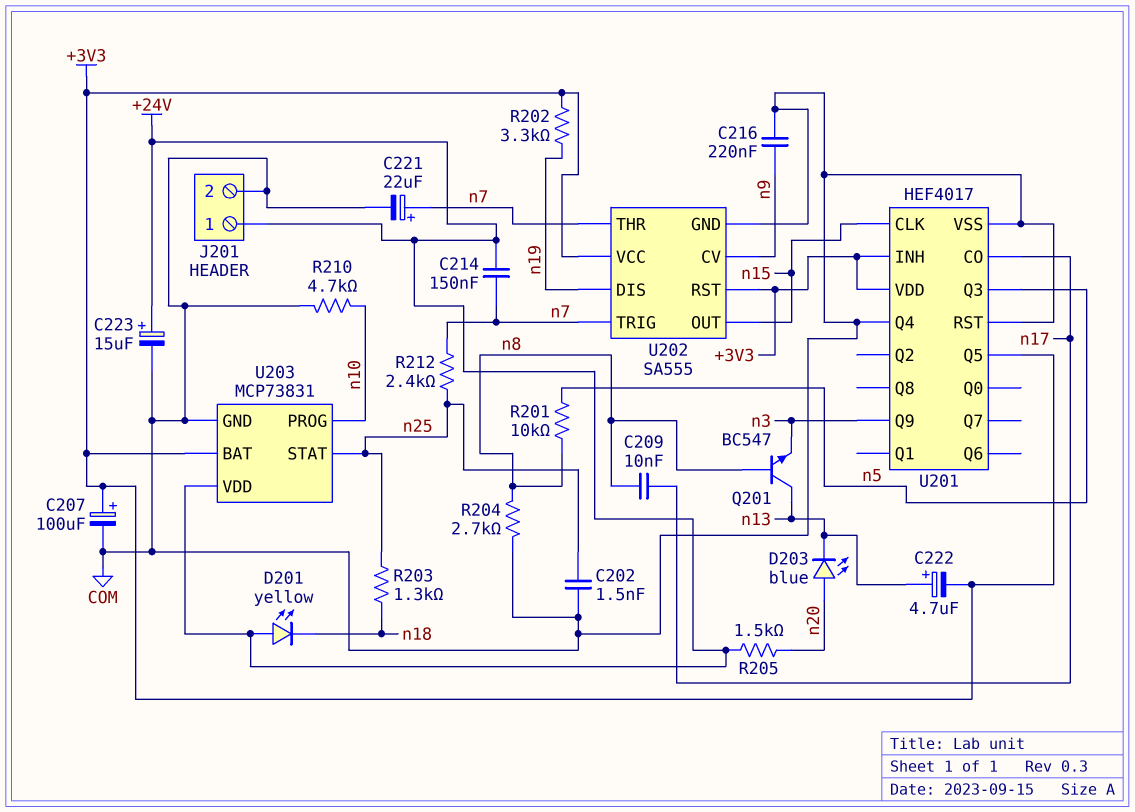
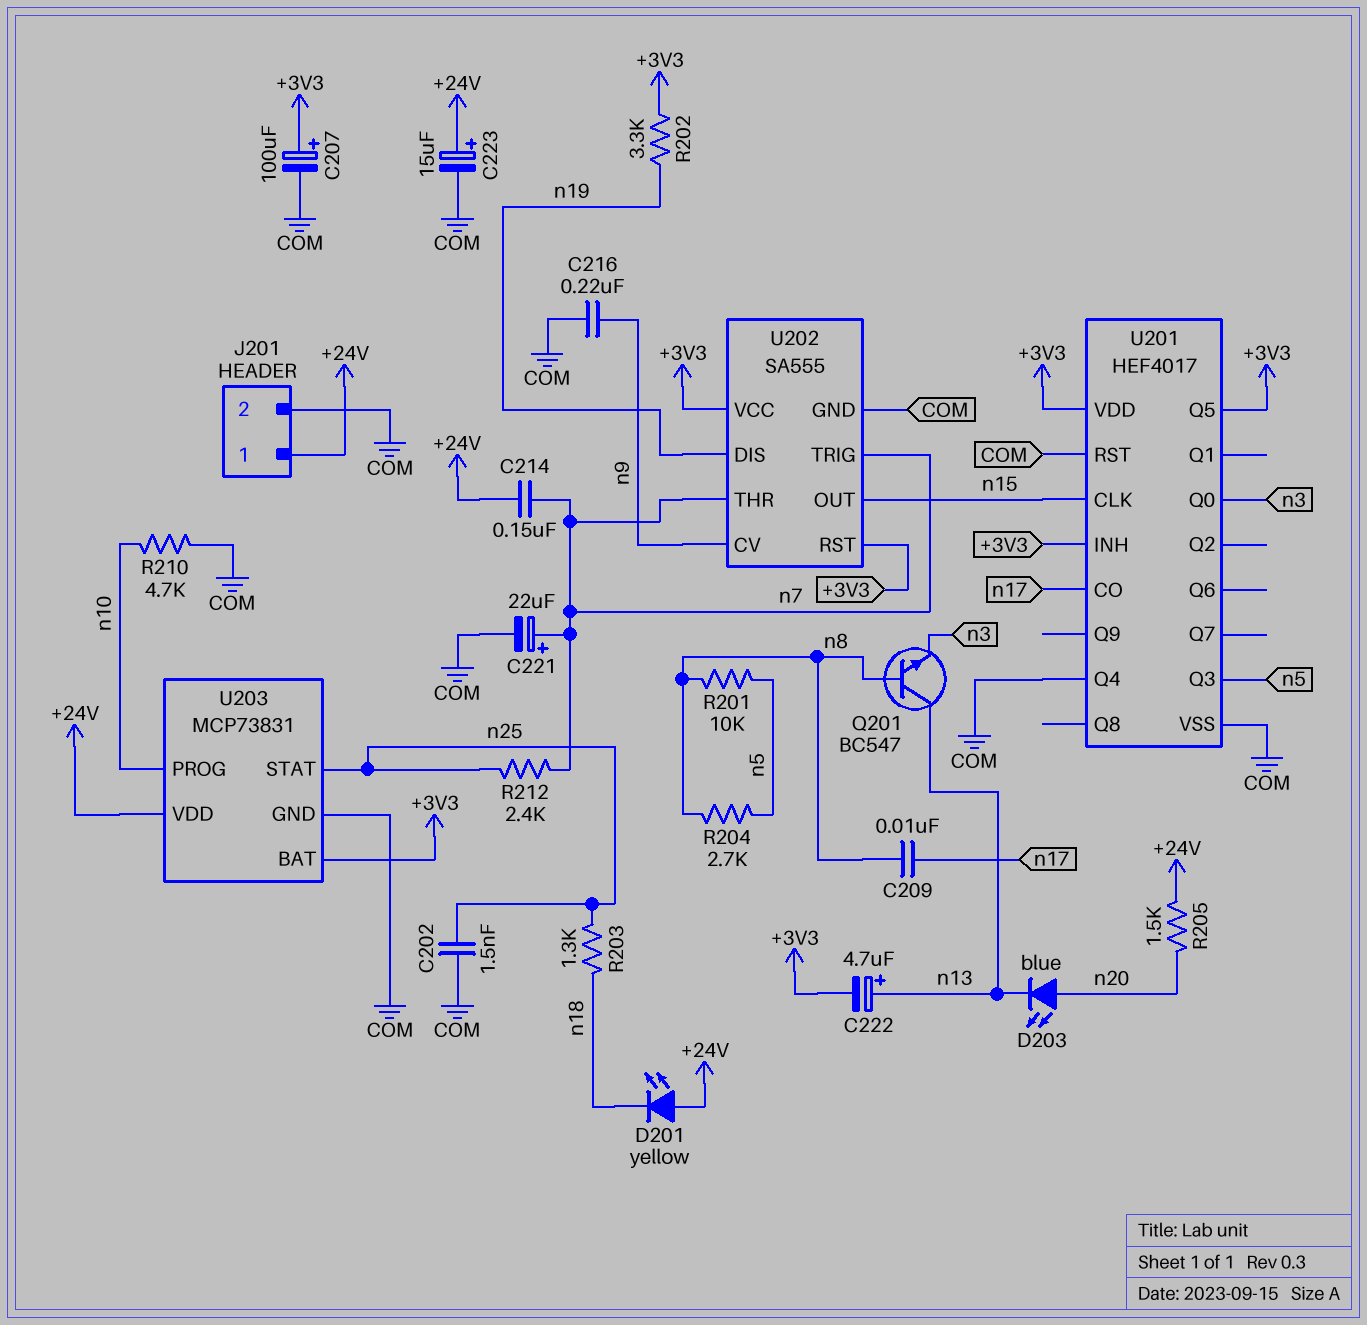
R204: 2.7k (COM, n8) -> 2.7k (n5, n8)
U201 pin Q0: none -> n3
U201 pin Q9: n3 -> none

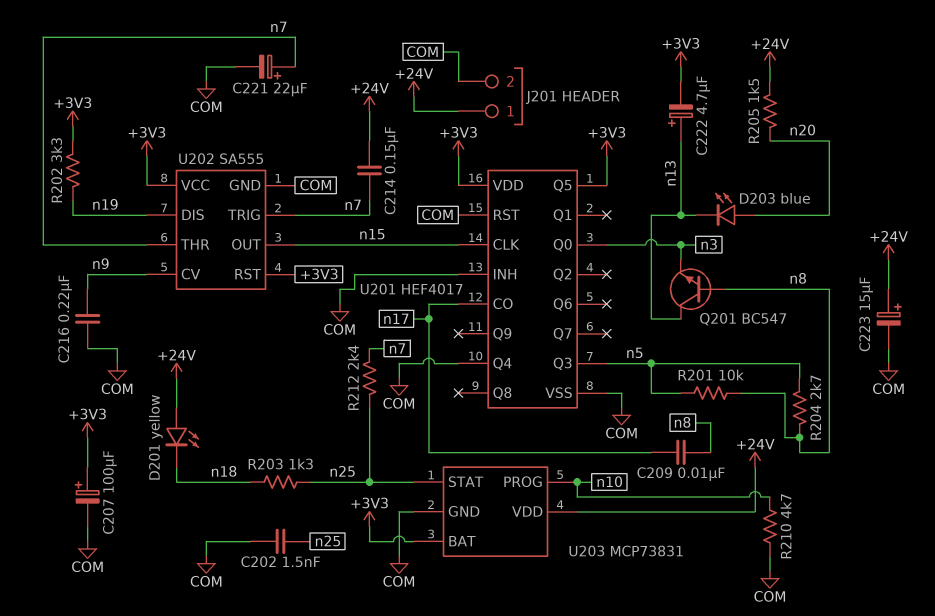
U201 pin INH: +3V3 -> COM

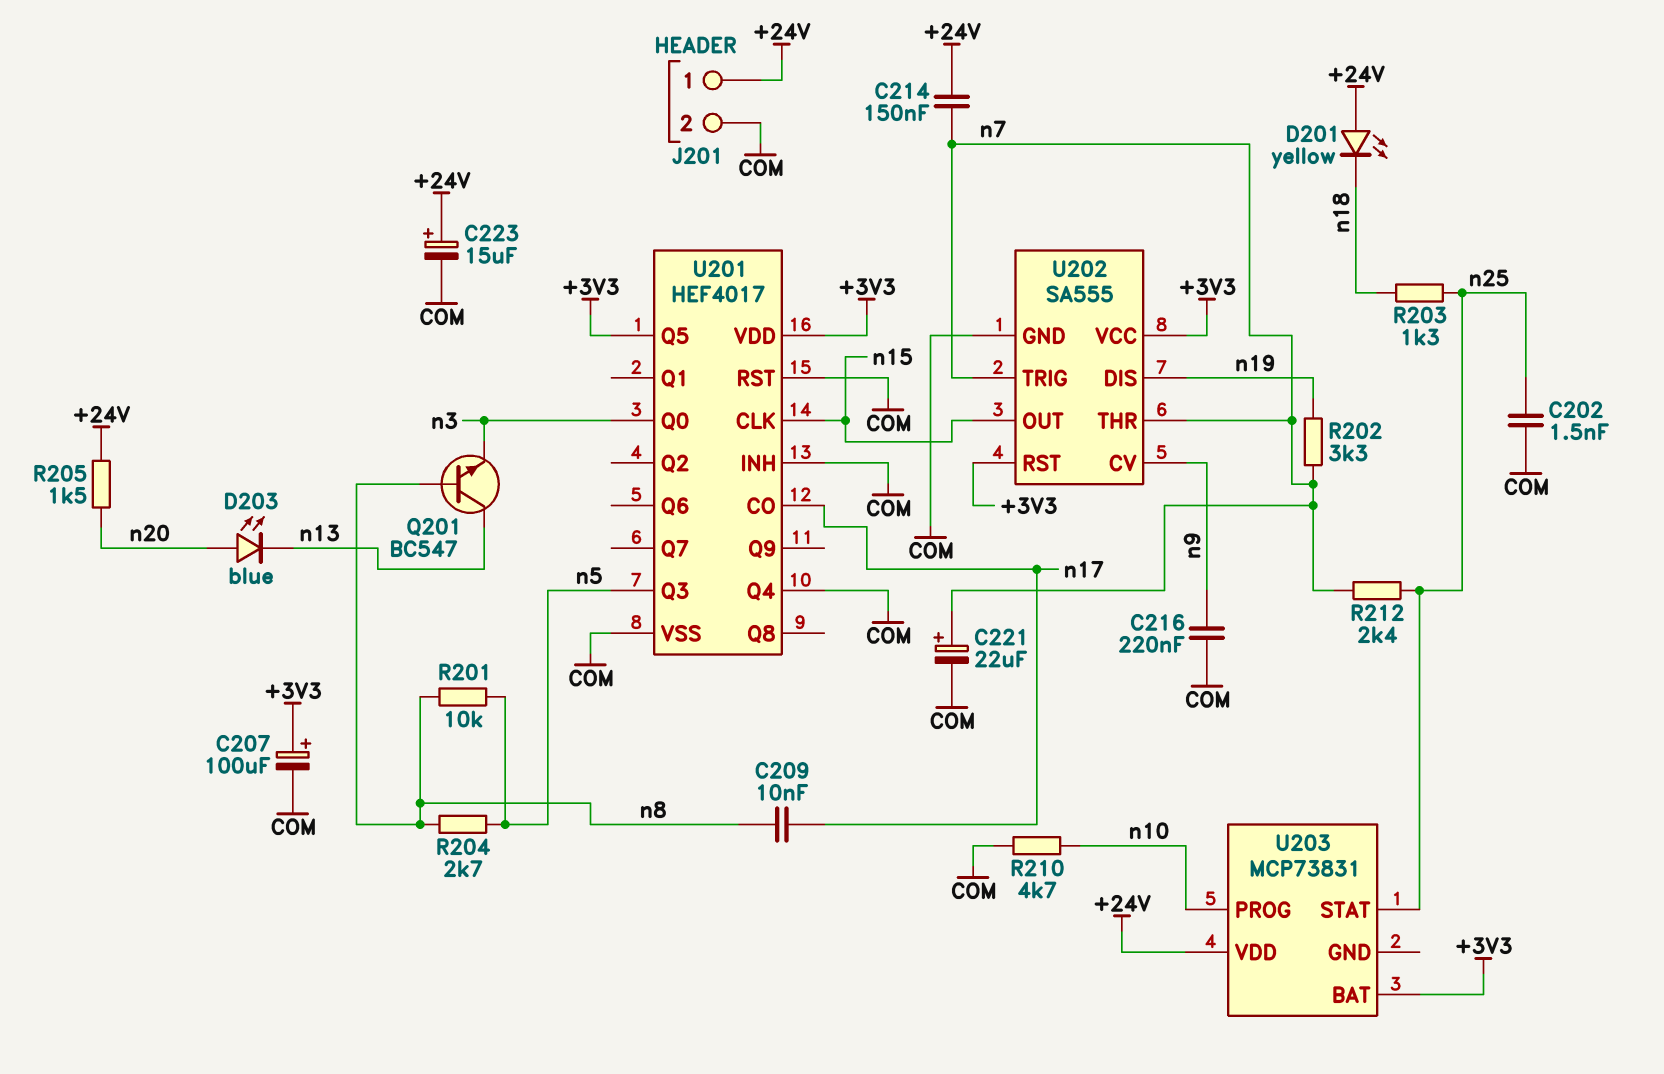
C222: 4.7uF (plus n13, minus +3V3) -> none
R202: 3.3k (+3V3, n19) -> 3.3k (n7, n19)
U203 pin GND: COM -> none

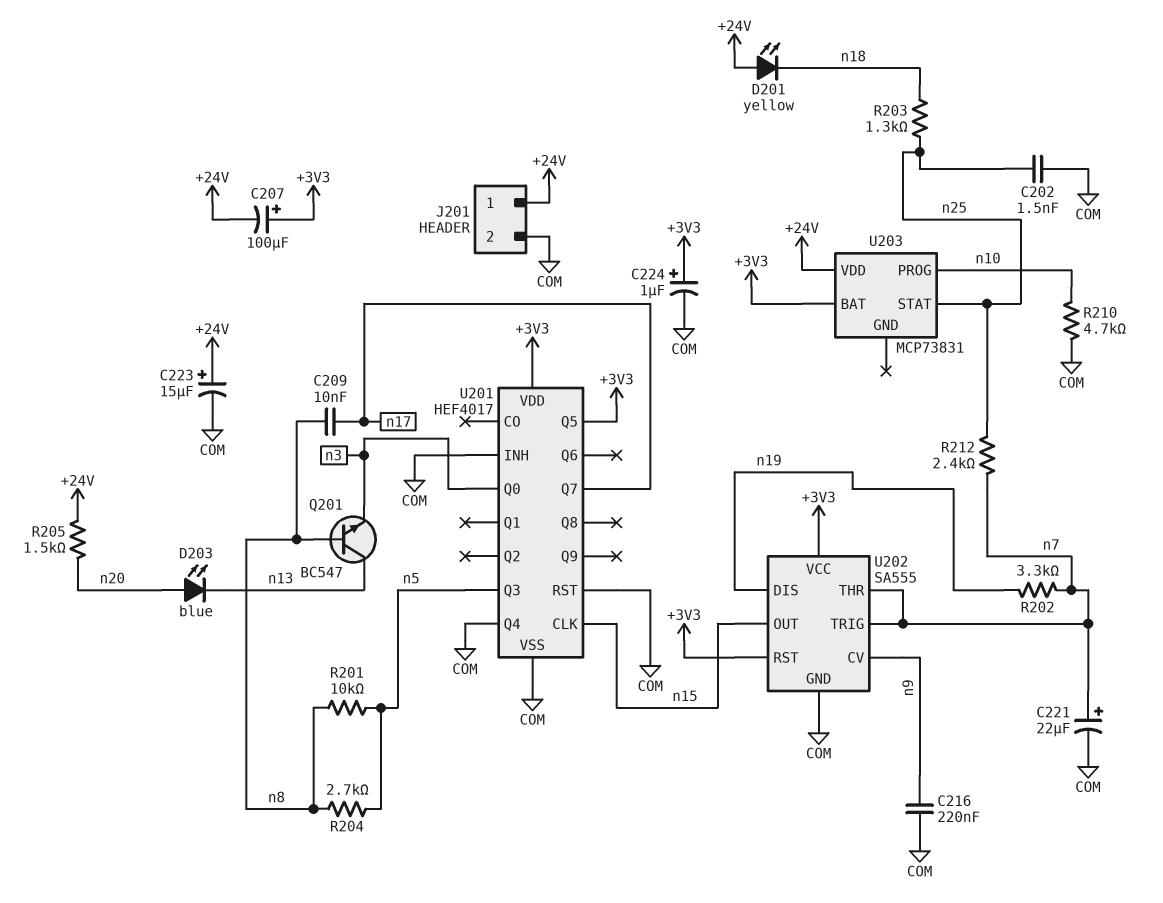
C207: 100uF (plus +3V3, minus COM) -> 100uF (plus +3V3, minus +24V)
C214: 150nF (+24V, n7) -> none
C224: none -> 1uF (plus +3V3, minus COM)
U201 pin CO: n17 -> none
U201 pin Q7: none -> n17

